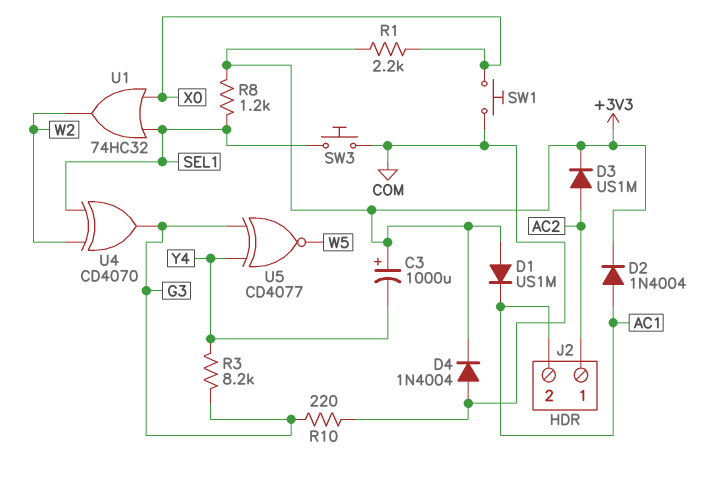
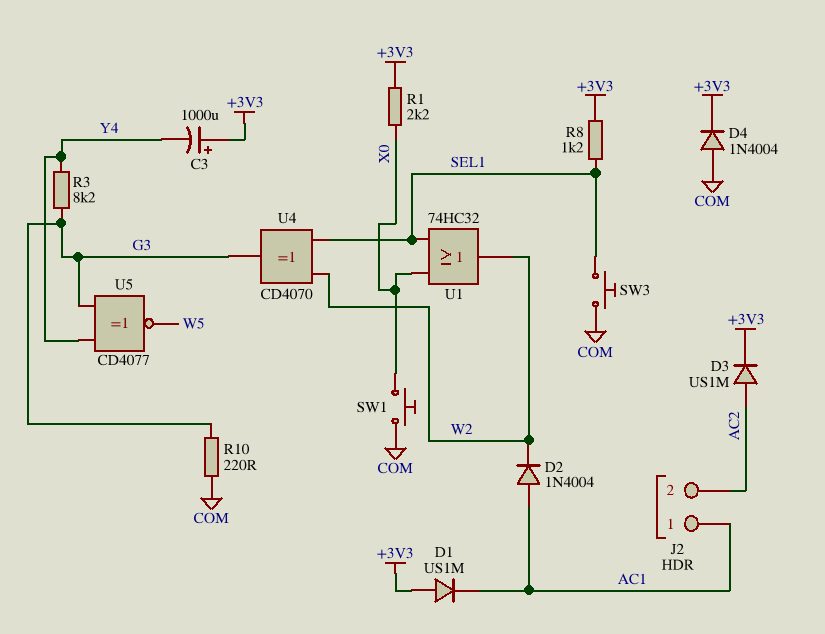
D2: diode 1N4004 (A AC1, K +3V3) -> diode 1N4004 (A AC1, K W2)
J2 pin 1: AC2 -> AC1
J2 pin 2: AC1 -> AC2

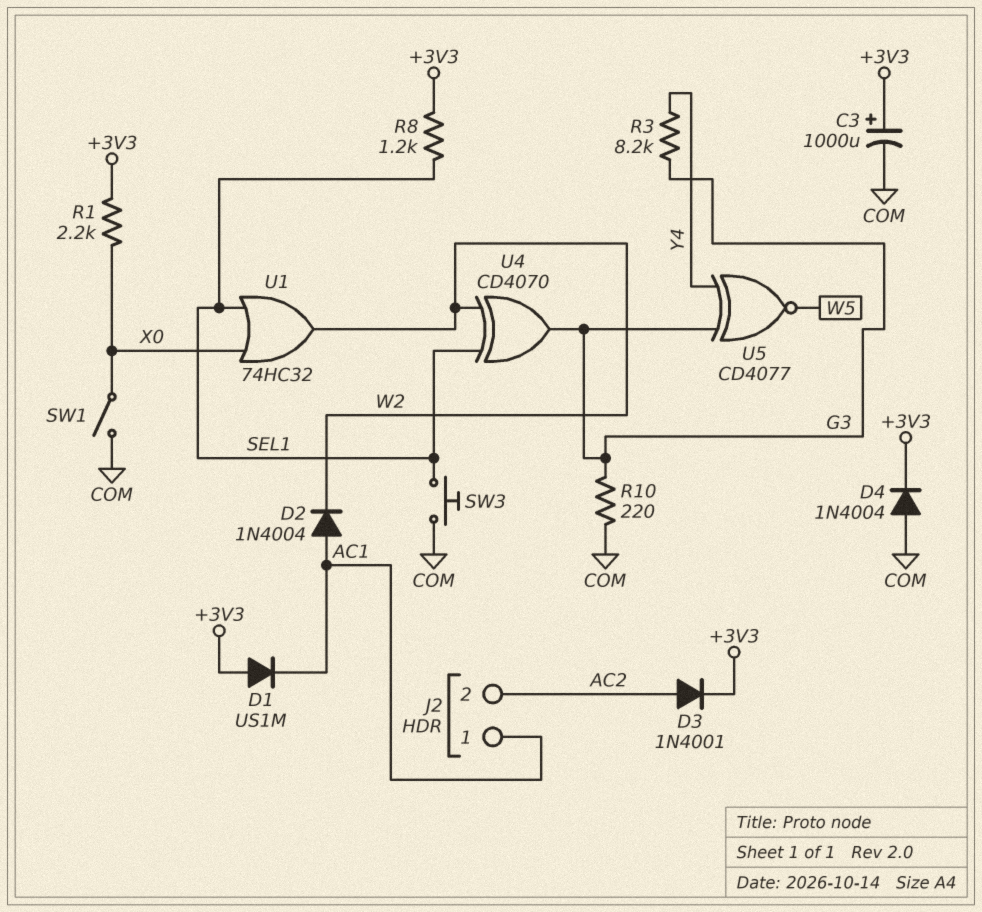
C3: 1000uF (plus +3V3, minus Y4) -> 1000uF (plus +3V3, minus COM)
D3: diode US1M (A AC2, K +3V3) -> diode 1N4001 (A AC2, K +3V3)
SW1: button (COM, X0) -> switch (COM, X0)

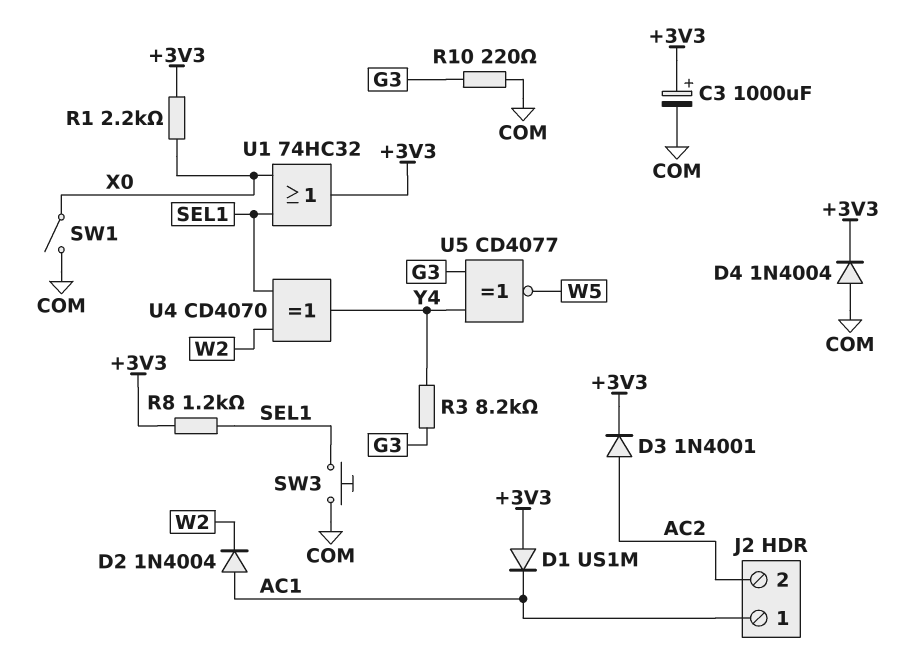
U1: OR 74HC32 (in SEL1, in X0, out W2) -> OR 74HC32 (in SEL1, in X0, out +3V3)
U4: XOR CD4070 (in SEL1, in W2, out G3) -> XOR CD4070 (in SEL1, in W2, out Y4)

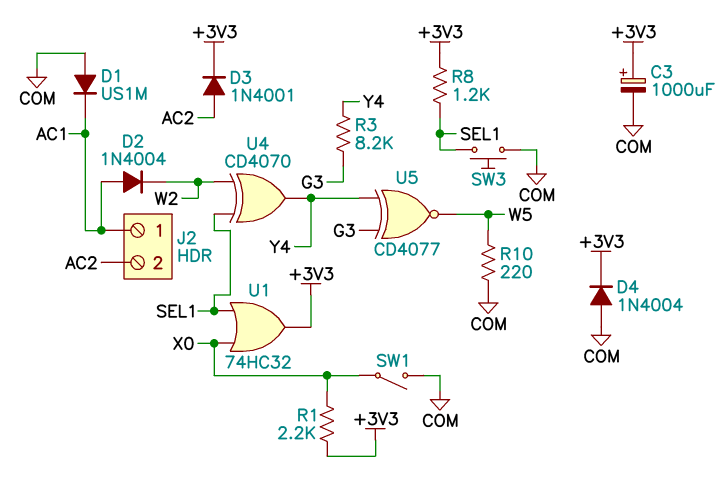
D1: diode US1M (A +3V3, K AC1) -> diode US1M (A COM, K AC1)
R10: 220 (COM, G3) -> 220 (COM, W5)

